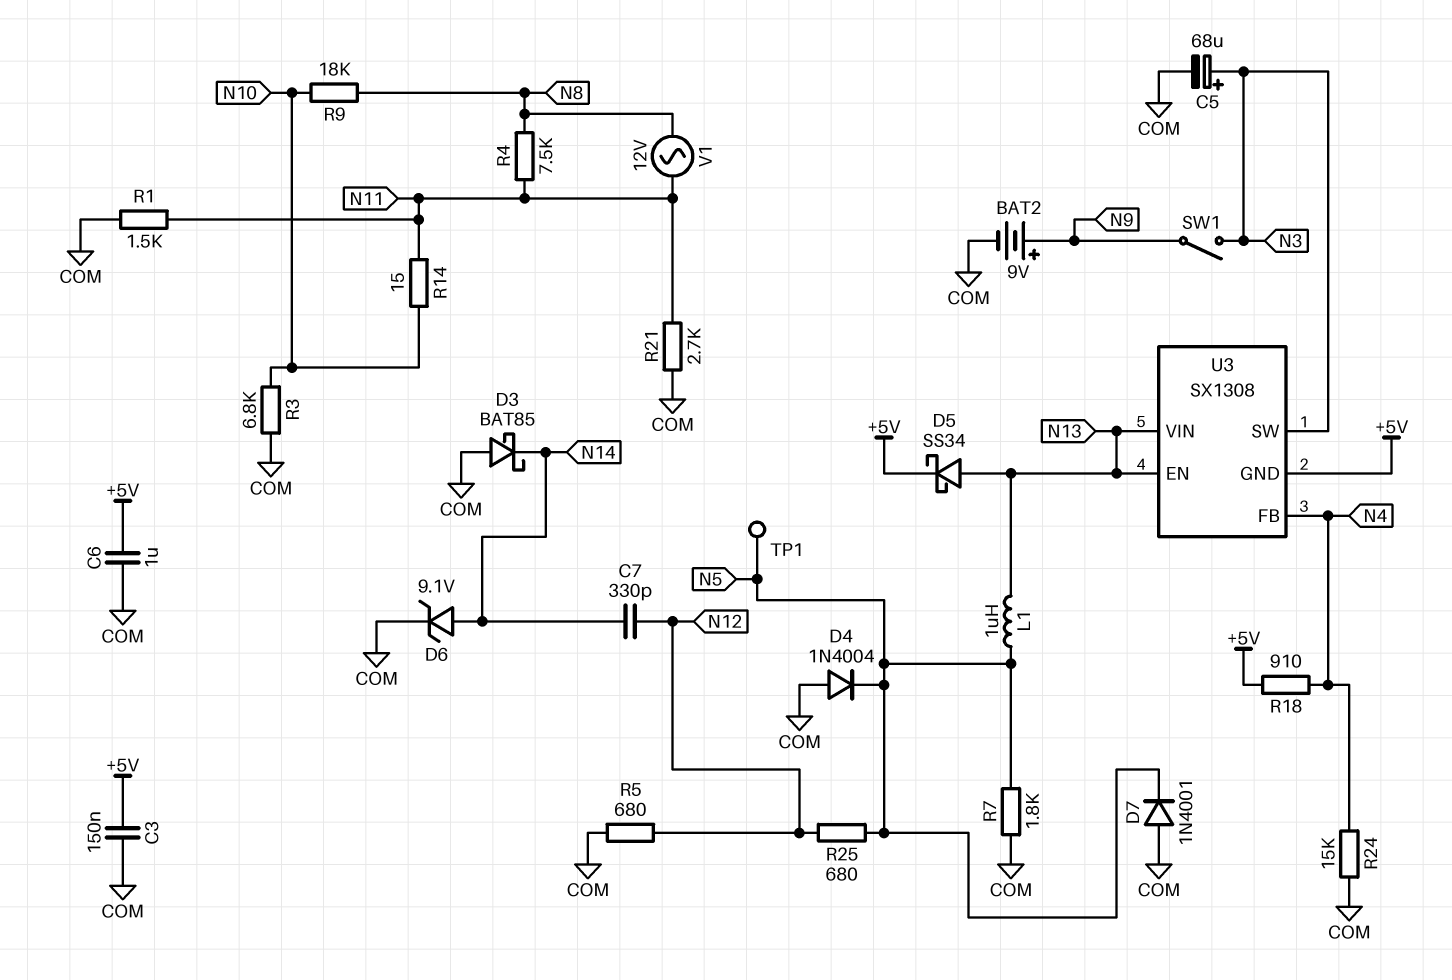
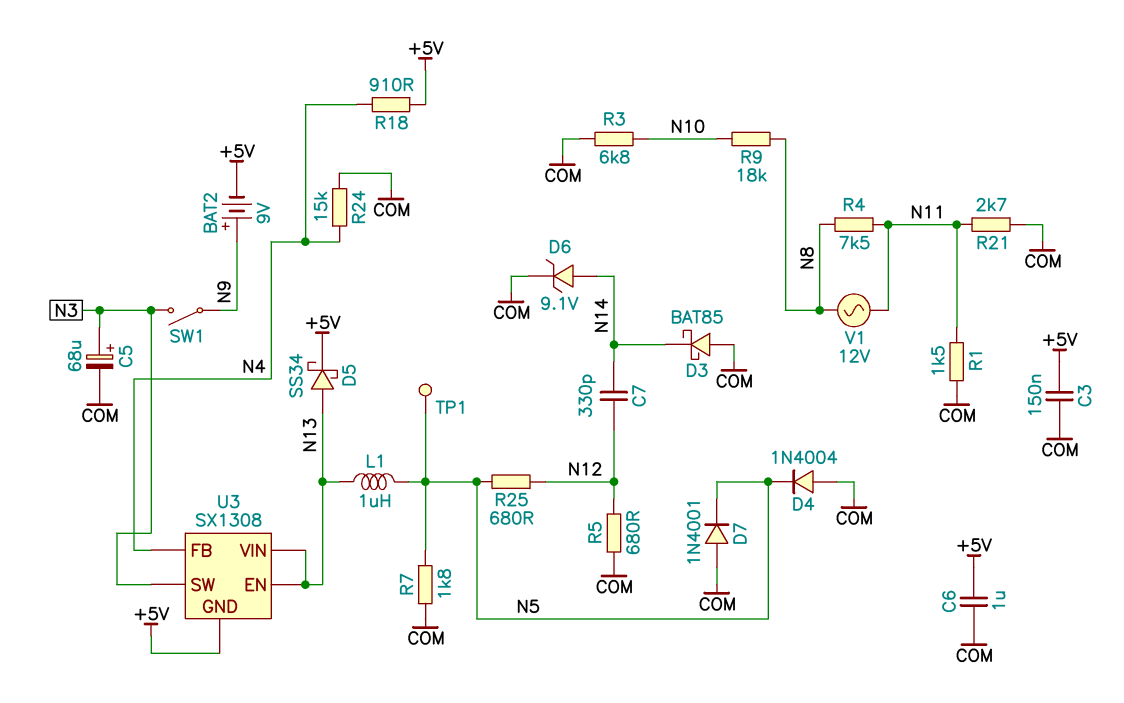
BAT2: 9V (plus N9, minus COM) -> 9V (plus N9, minus +5V)
R14: 15 (N10, N11) -> none

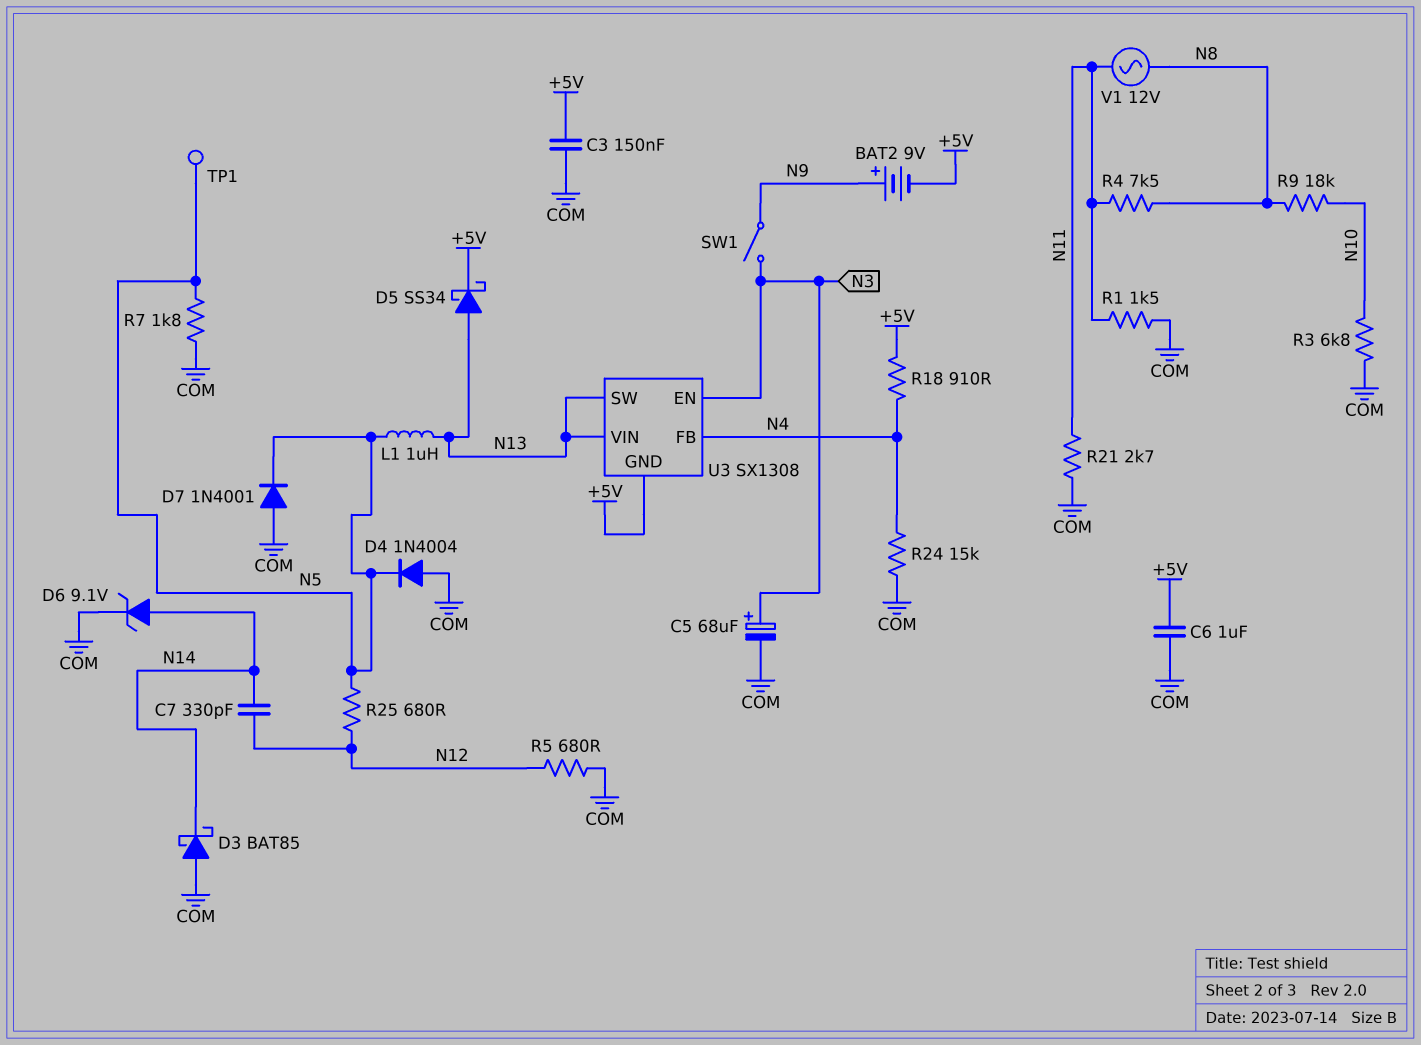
U3 pin EN: N13 -> N3
U3 pin SW: N3 -> N13

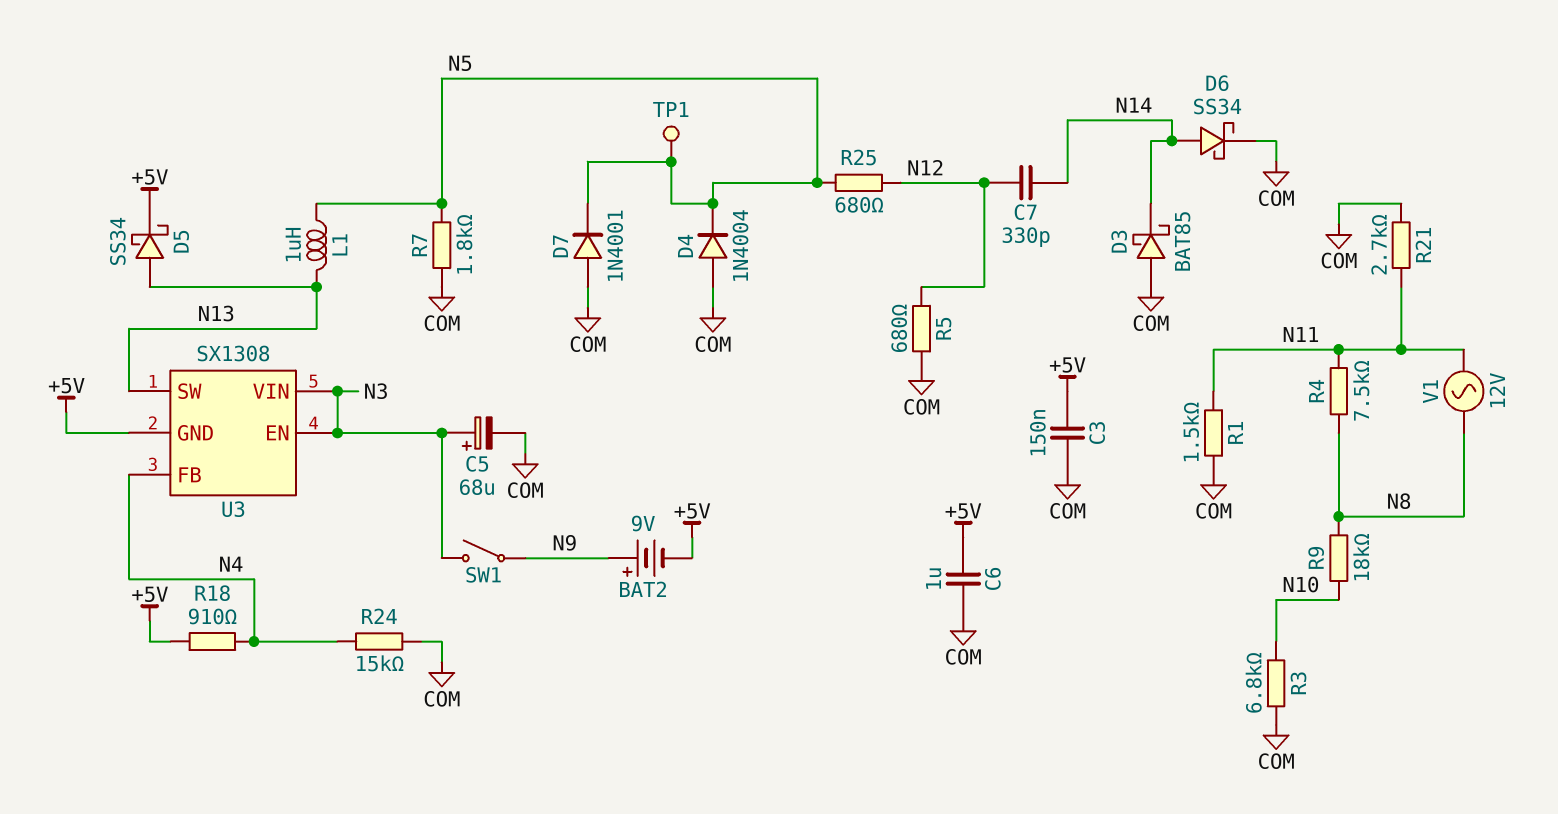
D6: zener 9.1V (A N14, K COM) -> schottky SS34 (A N14, K COM)
U3 pin VIN: N13 -> N3

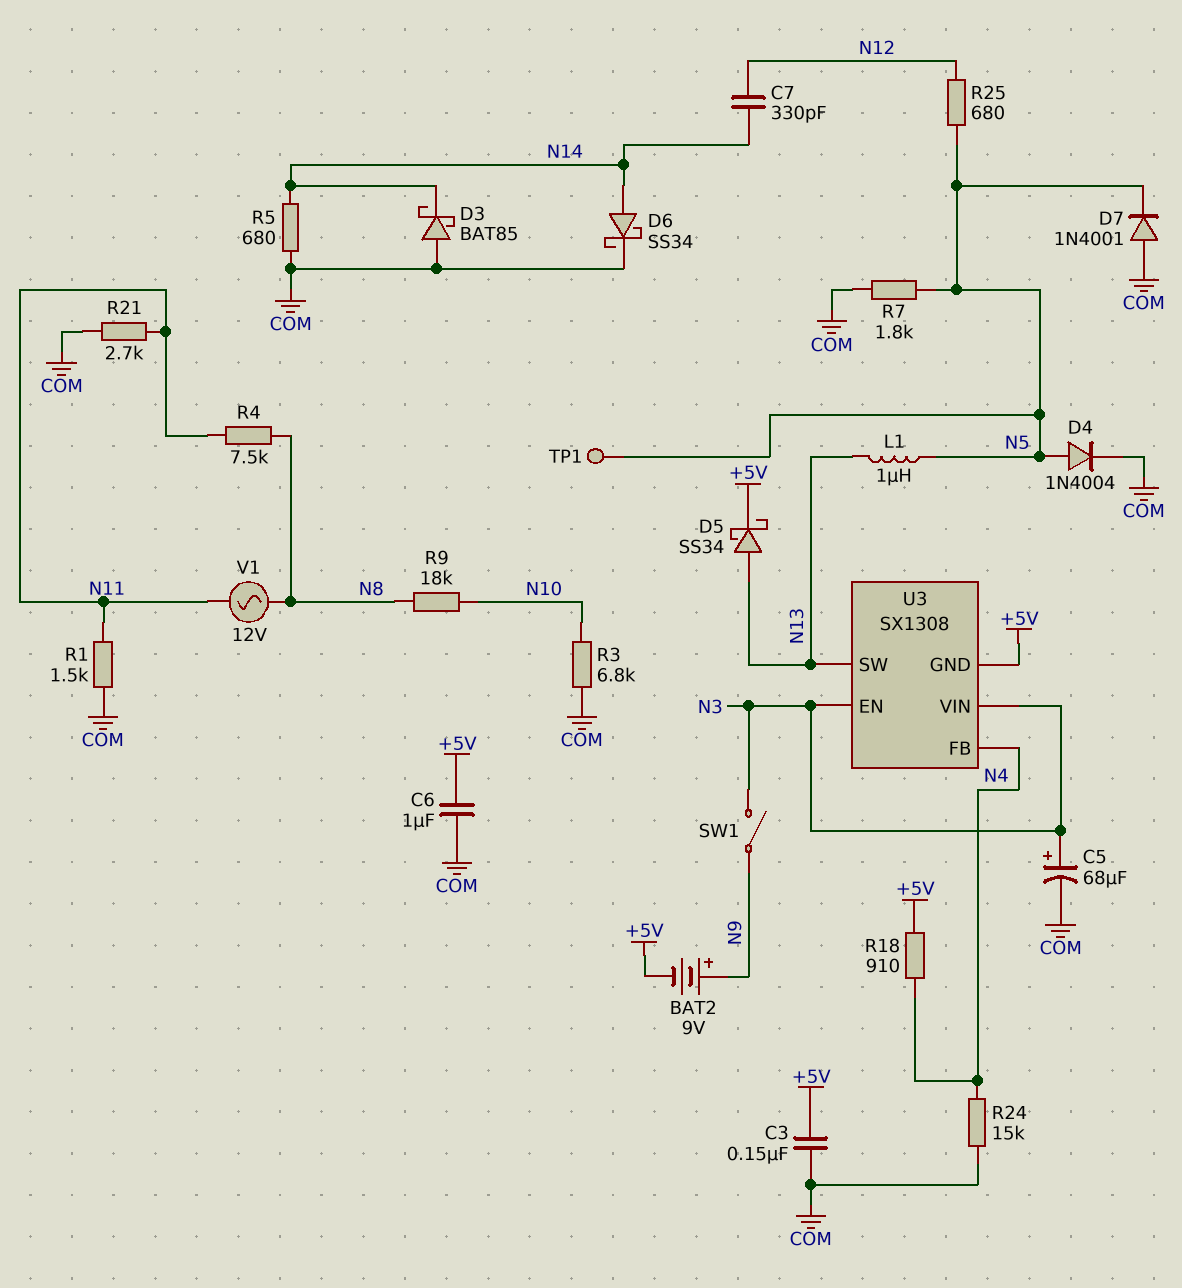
D4: diode 1N4004 (A COM, K N5) -> diode 1N4004 (A N5, K COM)
R5: 680 (COM, N12) -> 680 (COM, N14)

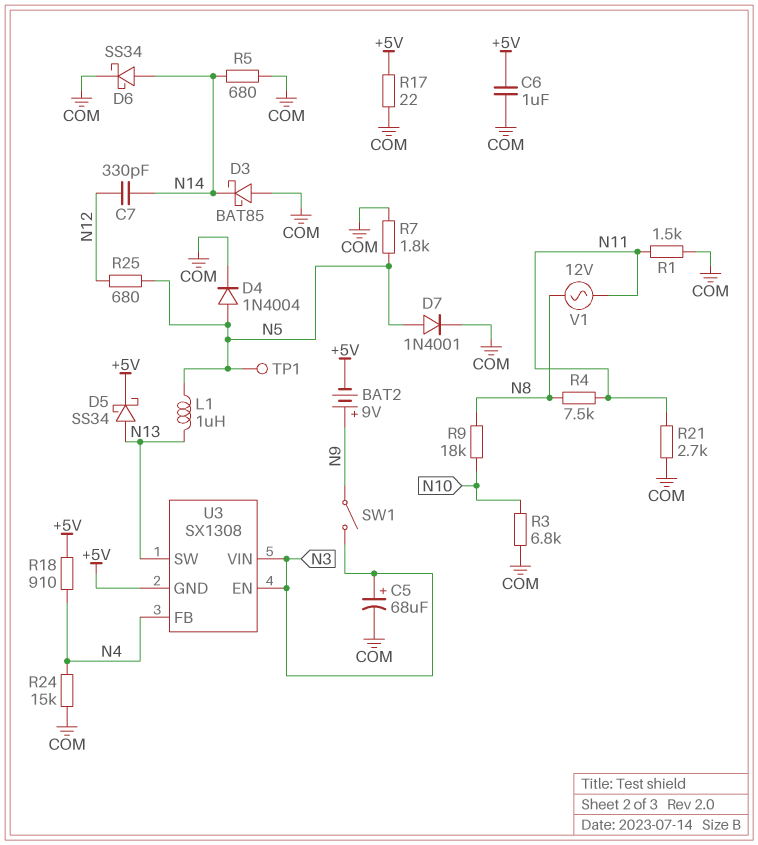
C3: 150nF (+5V, COM) -> none
D7: diode 1N4001 (A COM, K N5) -> diode 1N4001 (A N5, K COM)
R17: none -> 22 (+5V, COM)

